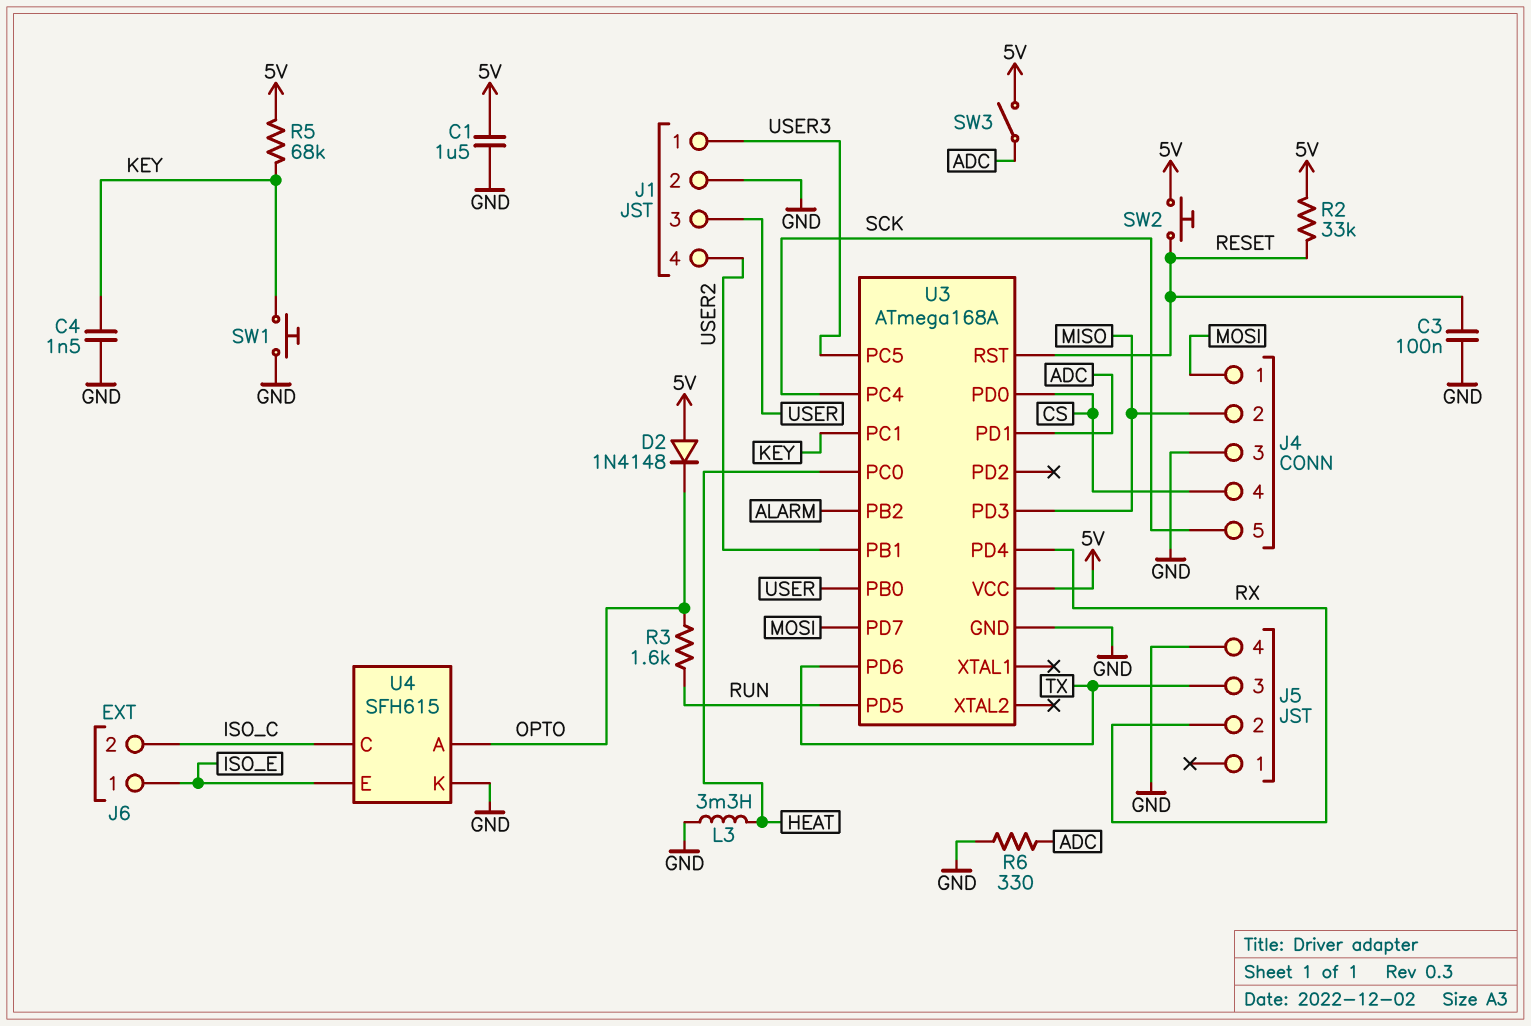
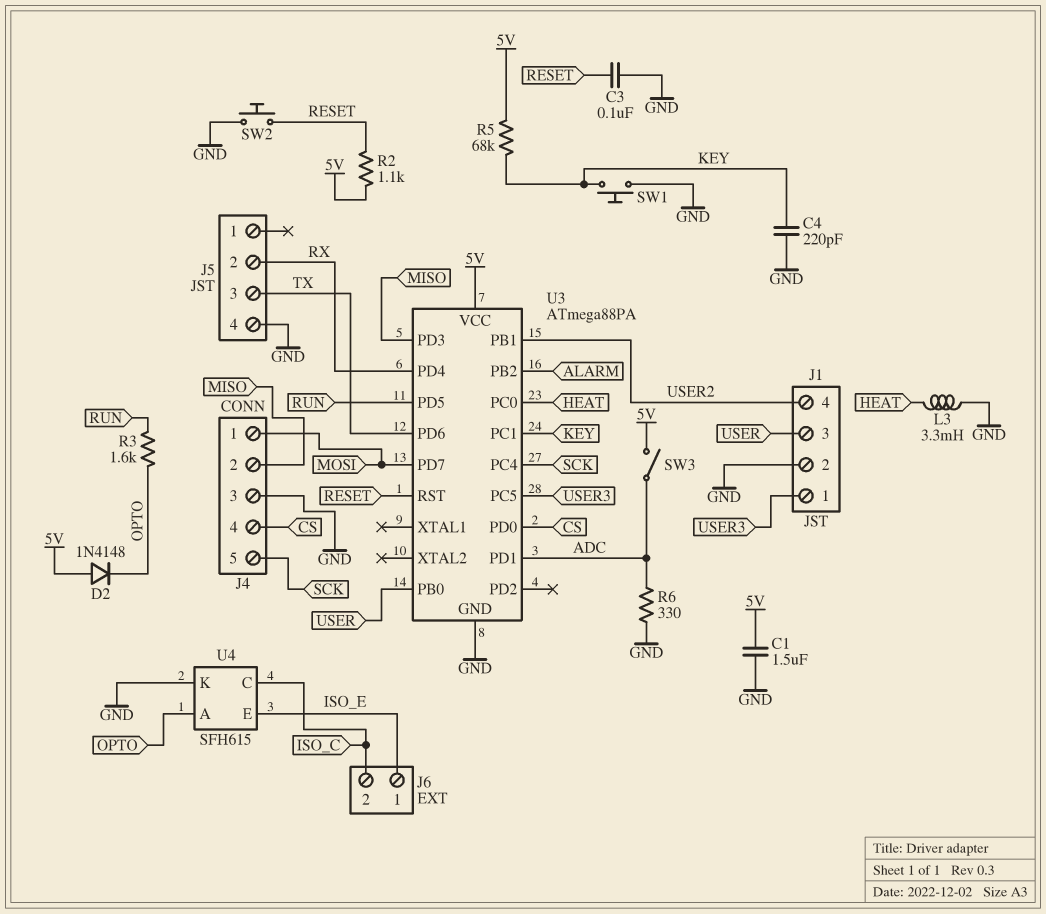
C4: 1.5nF (GND, KEY) -> 220pF (GND, KEY)
R2: 33k (5V, RESET) -> 1.1k (5V, RESET)
SW2: button (5V, RESET) -> button (GND, RESET)
U3: ATmega168A -> ATmega88PA

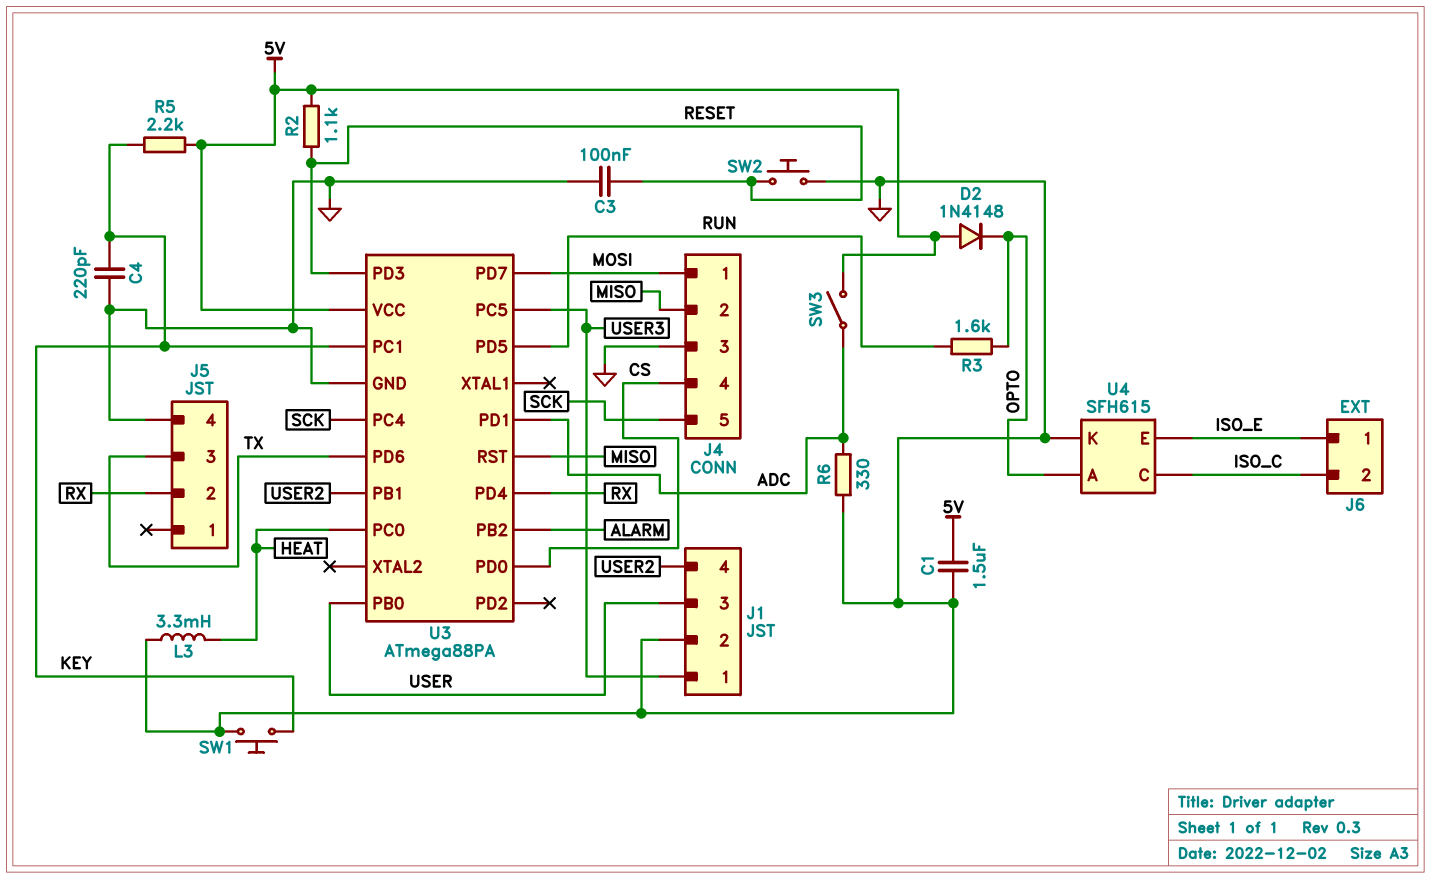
R5: 68k (5V, KEY) -> 2.2k (5V, KEY)
U3 pin PD3: MISO -> RESET
U3 pin RST: RESET -> MISO

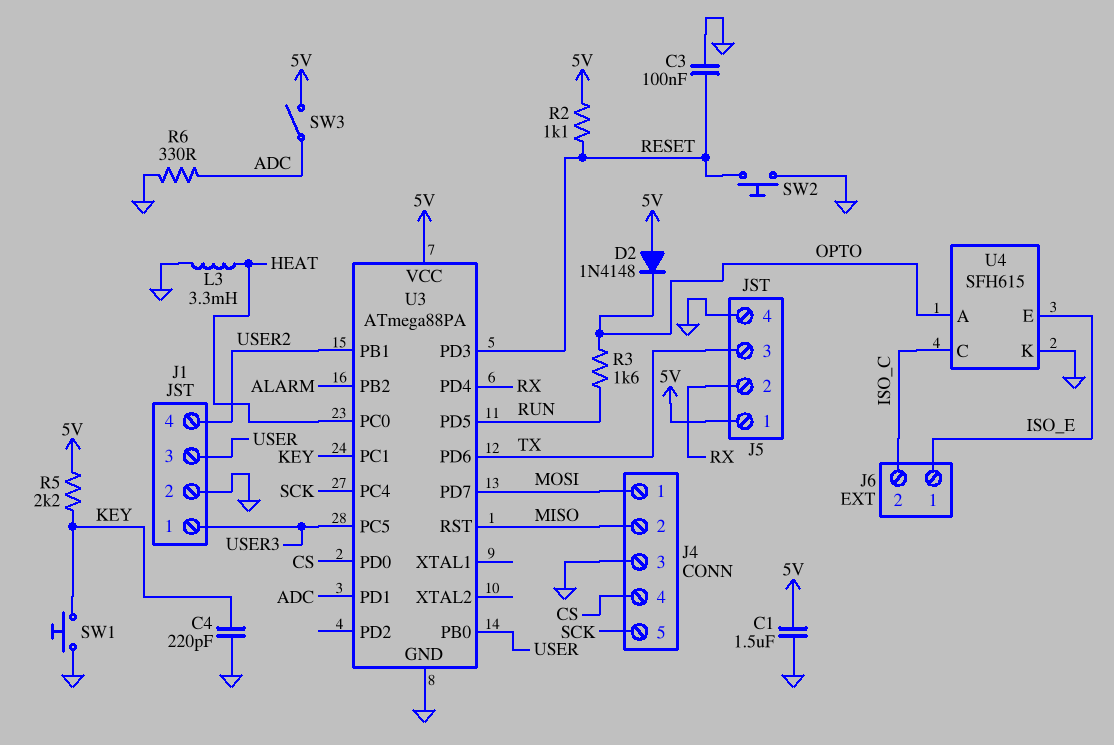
J5 pin 1: none -> 5V

